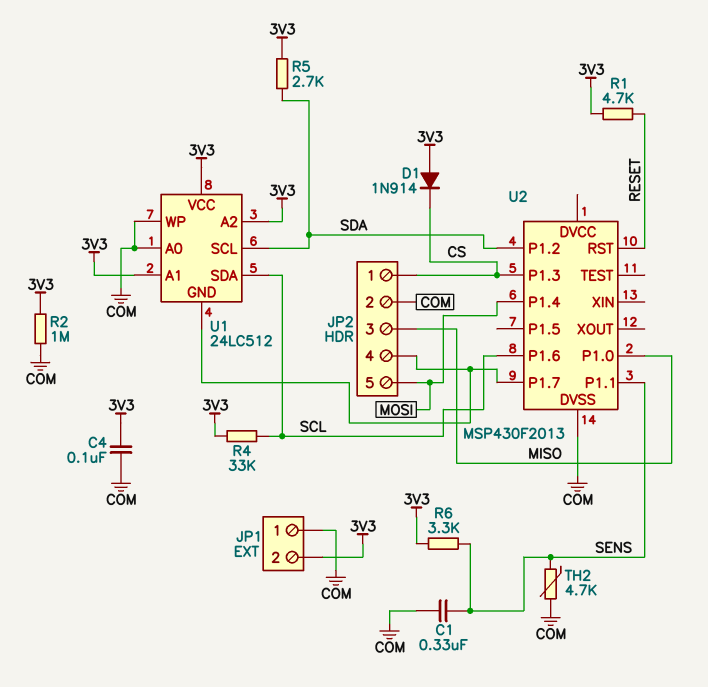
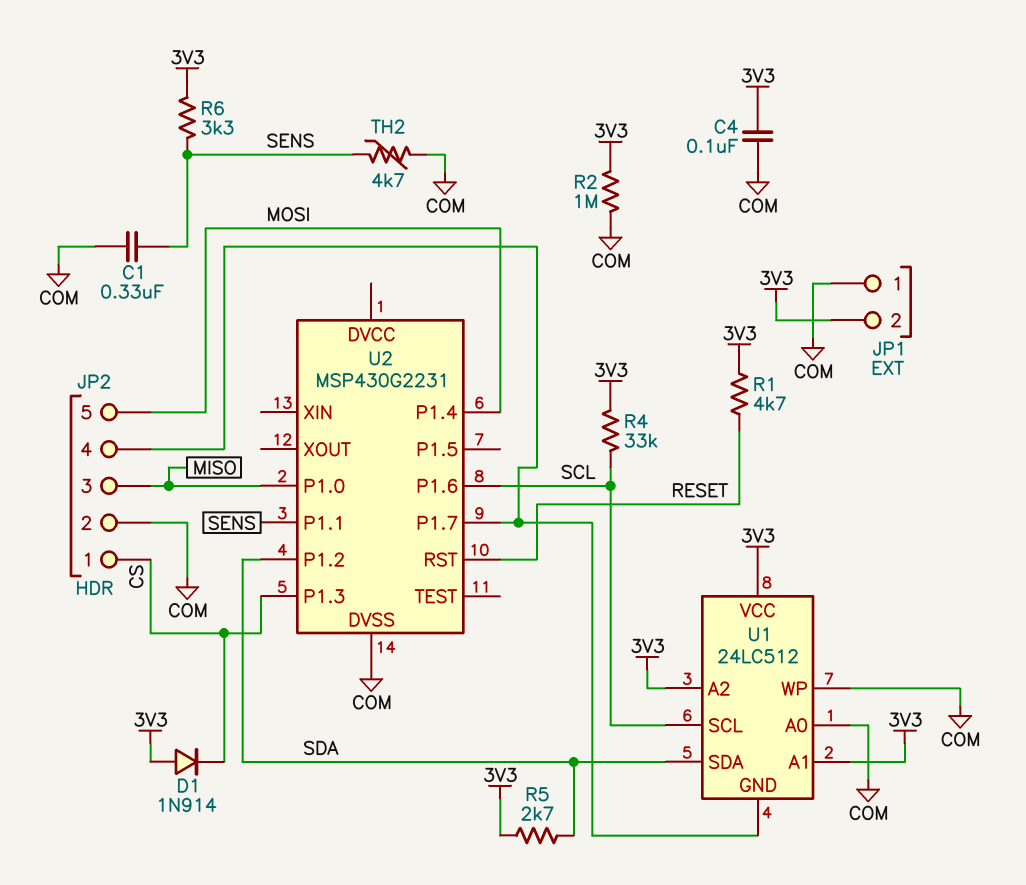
U1 pin SCL: SDA -> SCL
U1 pin SDA: SCL -> SDA
U2: MSP430F2013 -> MSP430G2231

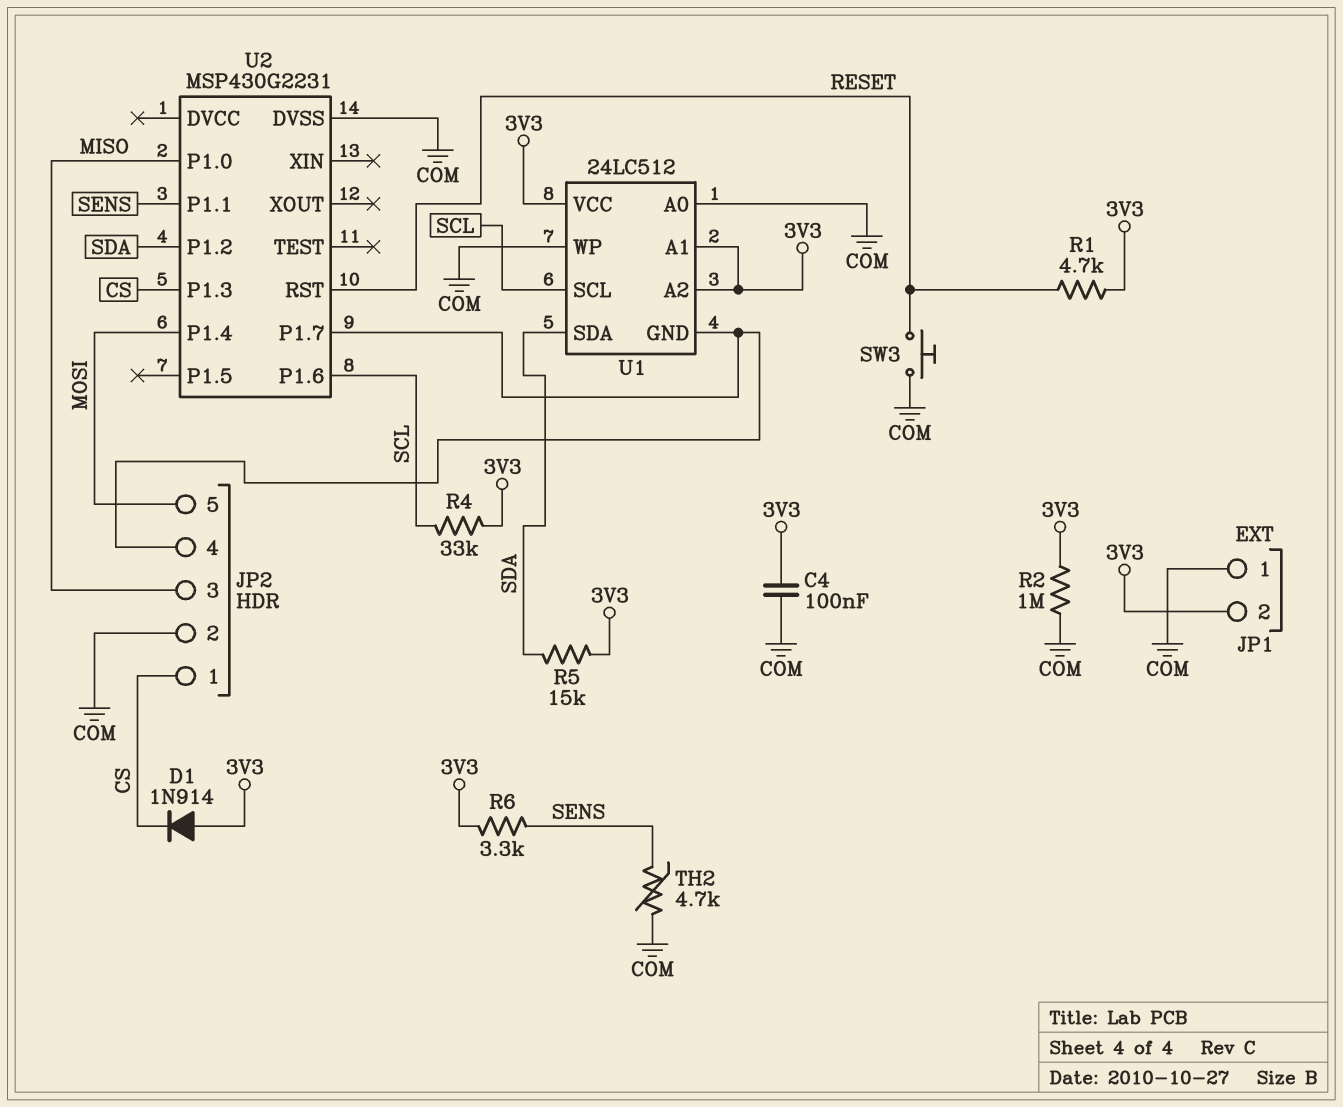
C1: 330nF (COM, SENS) -> none
R5: 2.7k (3V3, SDA) -> 15k (3V3, SDA)
SW3: none -> button (COM, RESET)

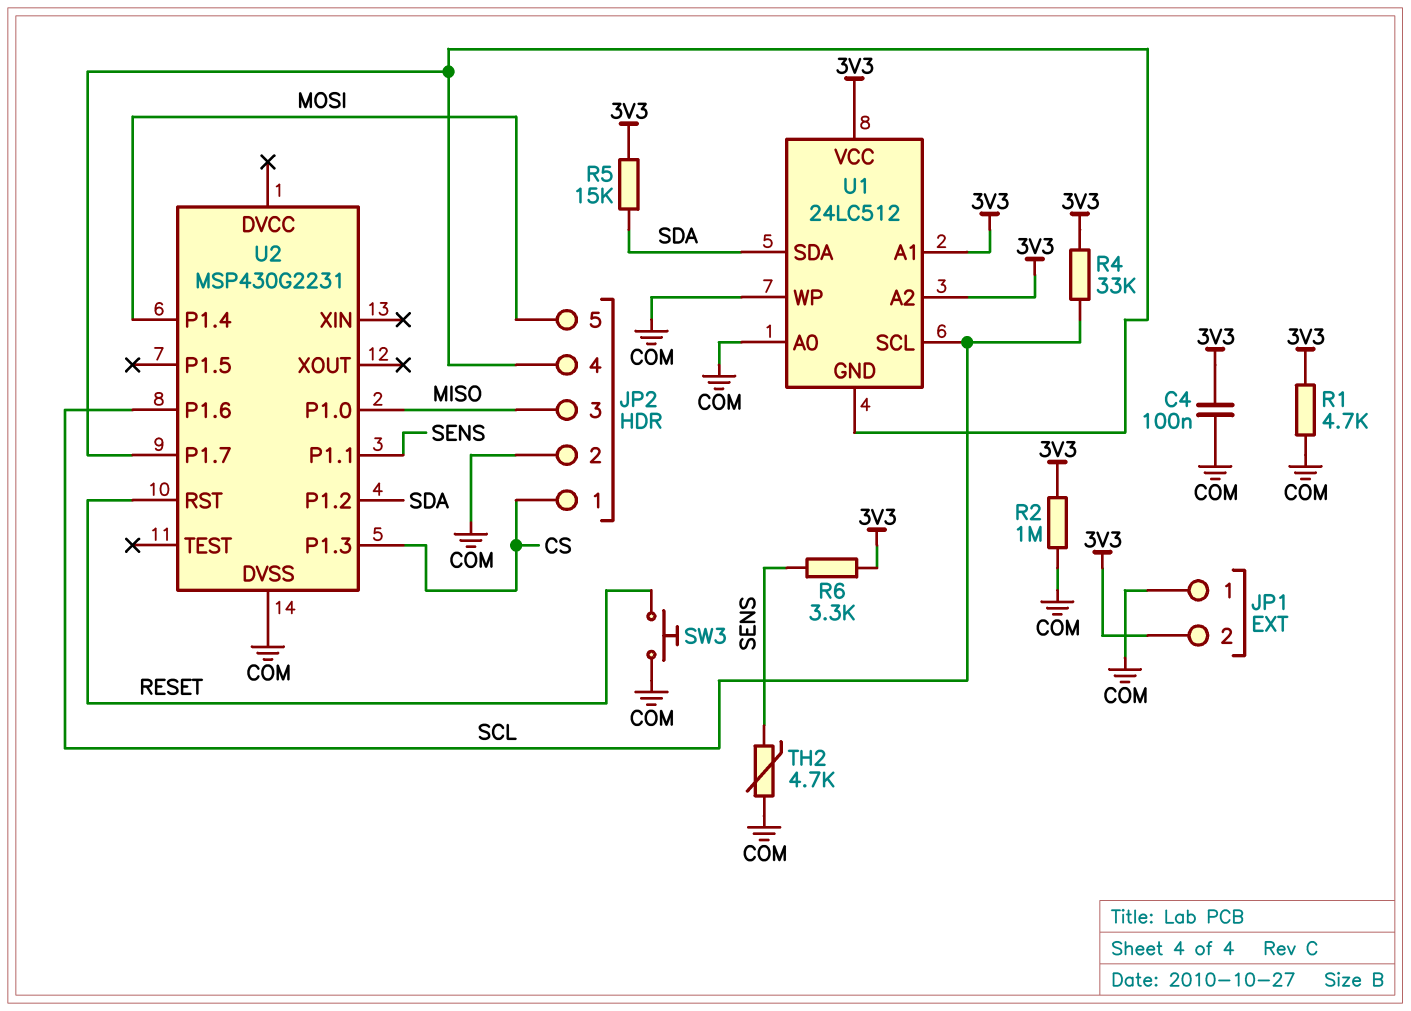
D1: diode 1N914 (A 3V3, K CS) -> none
R1: 4.7k (3V3, RESET) -> 4.7k (3V3, COM)

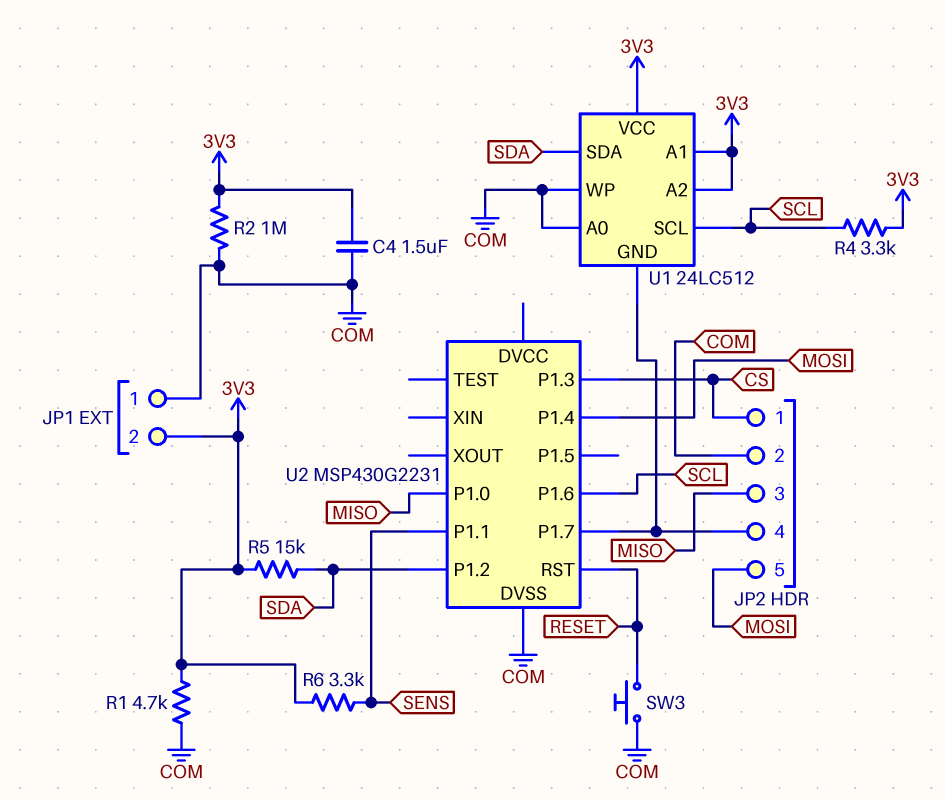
C4: 100nF (3V3, COM) -> 1.5uF (3V3, COM)
R4: 33k (3V3, SCL) -> 3.3k (3V3, SCL)
TH2: 4.7k (COM, SENS) -> none

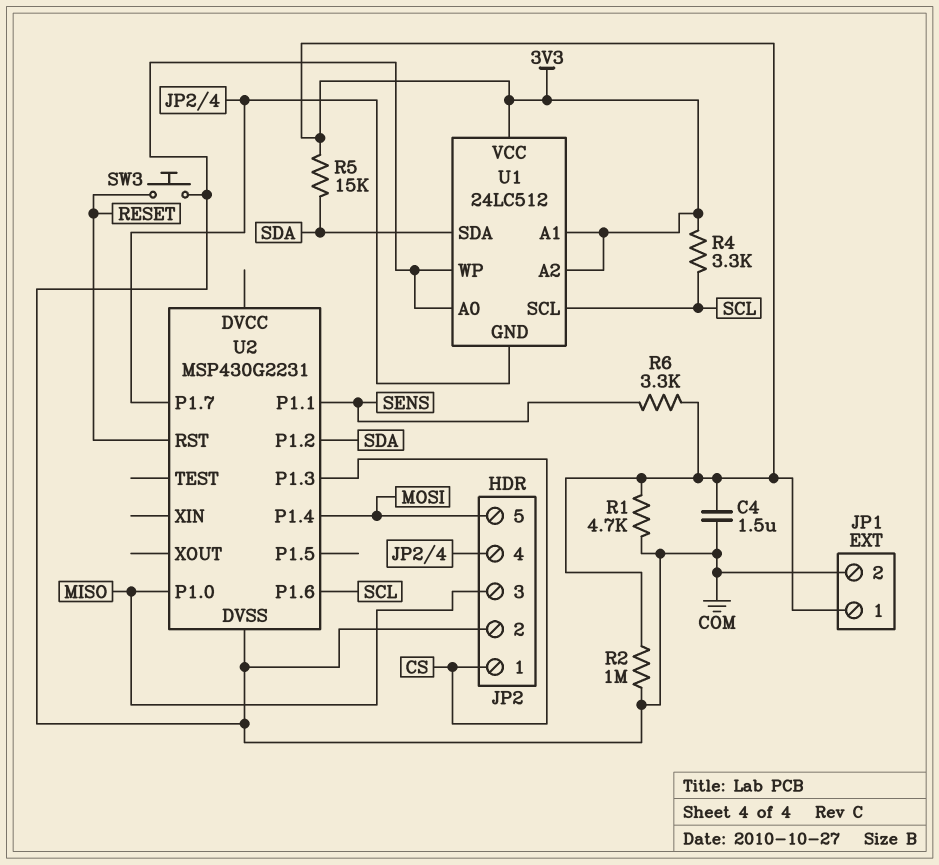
JP1 pin 1: COM -> 3V3
JP1 pin 2: 3V3 -> COM

